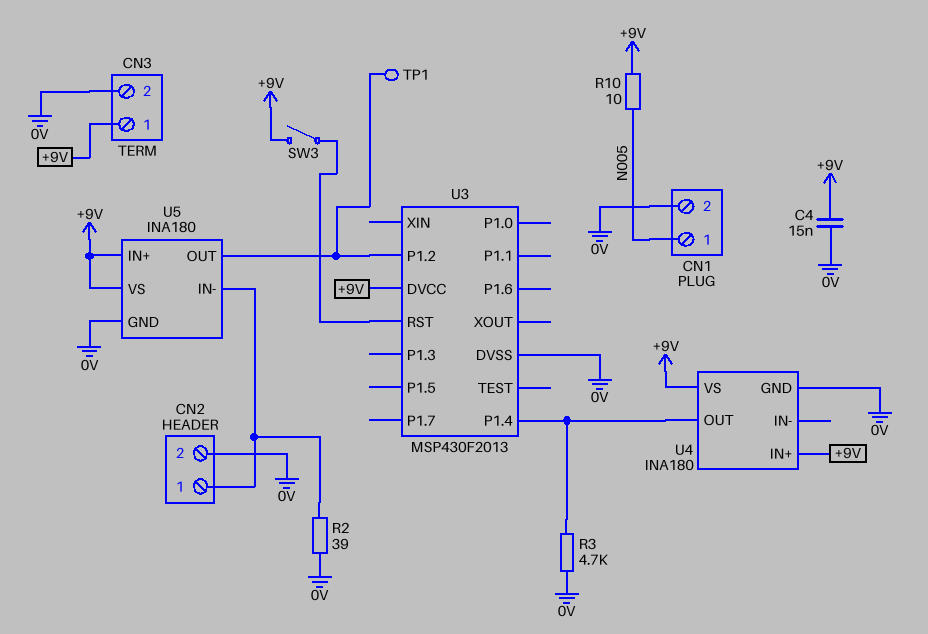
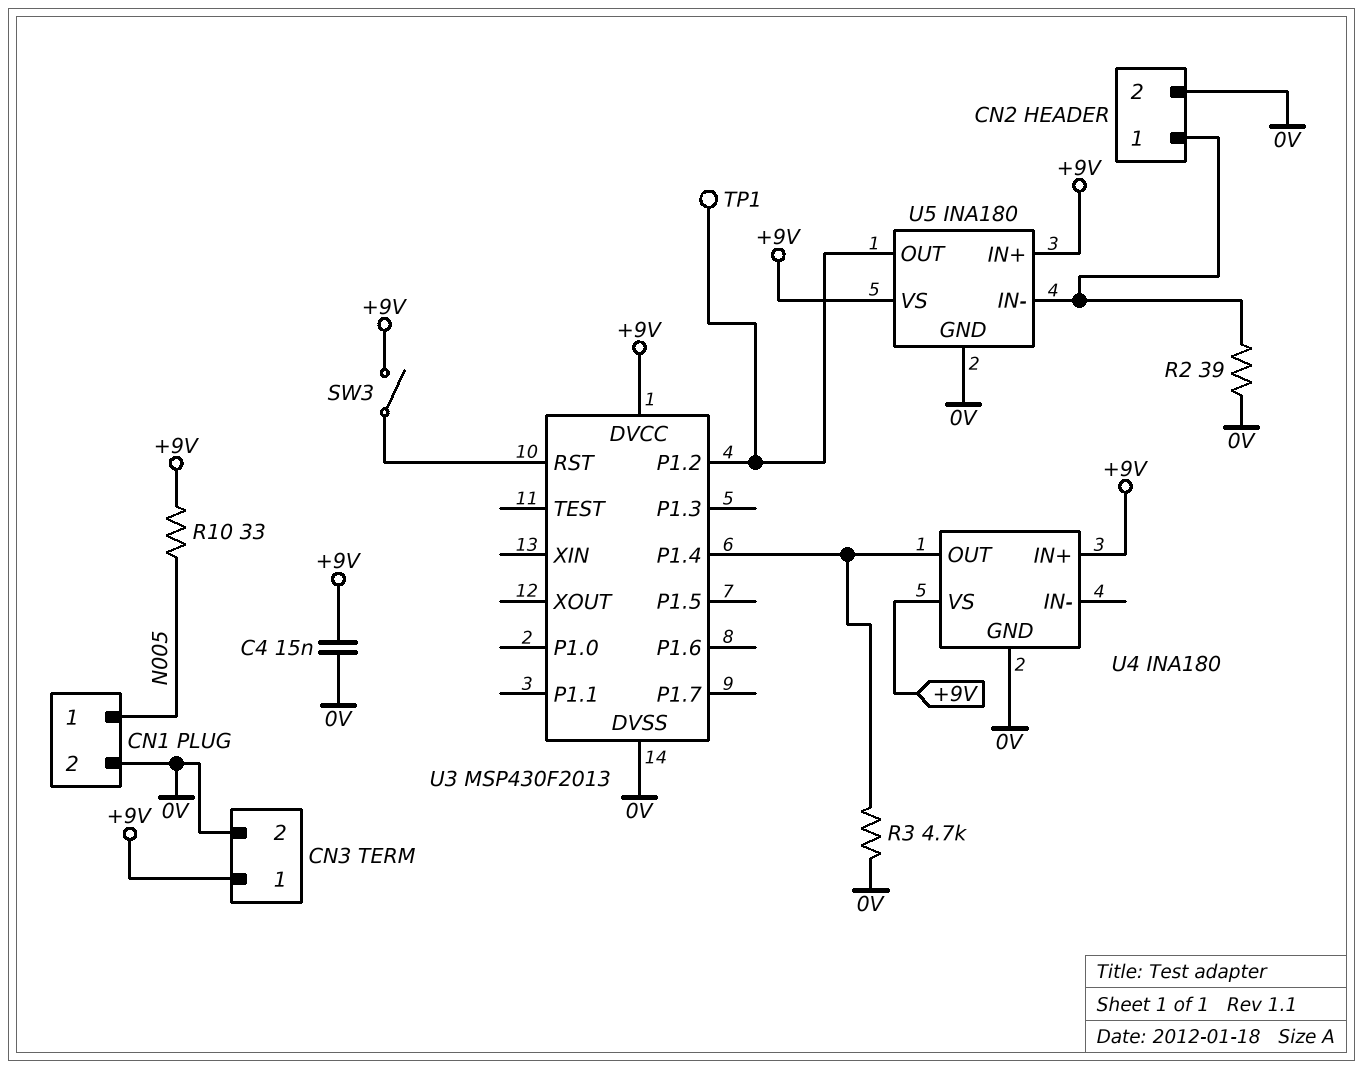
R10: 10 (+9V, N005) -> 33 (+9V, N005)

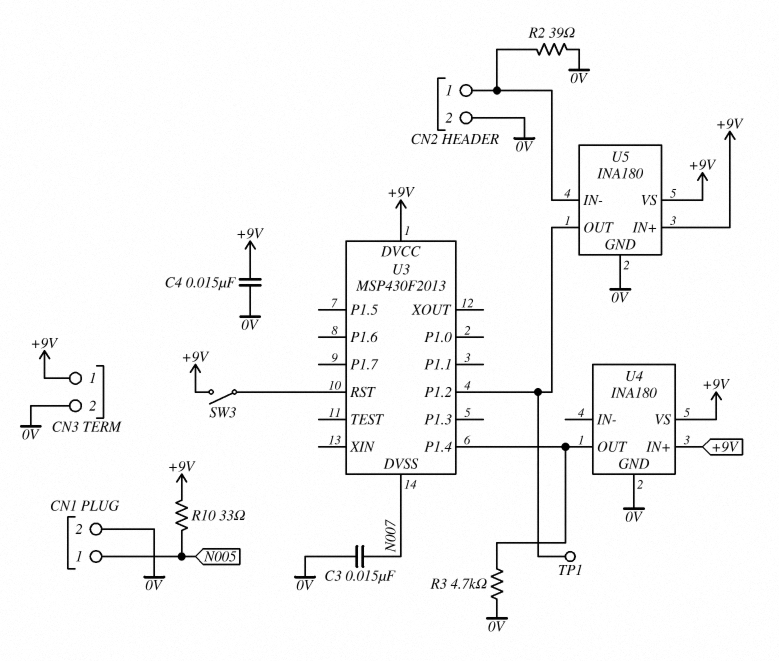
C3: none -> 15nF (0V, N007)
U3 pin DVSS: 0V -> N007

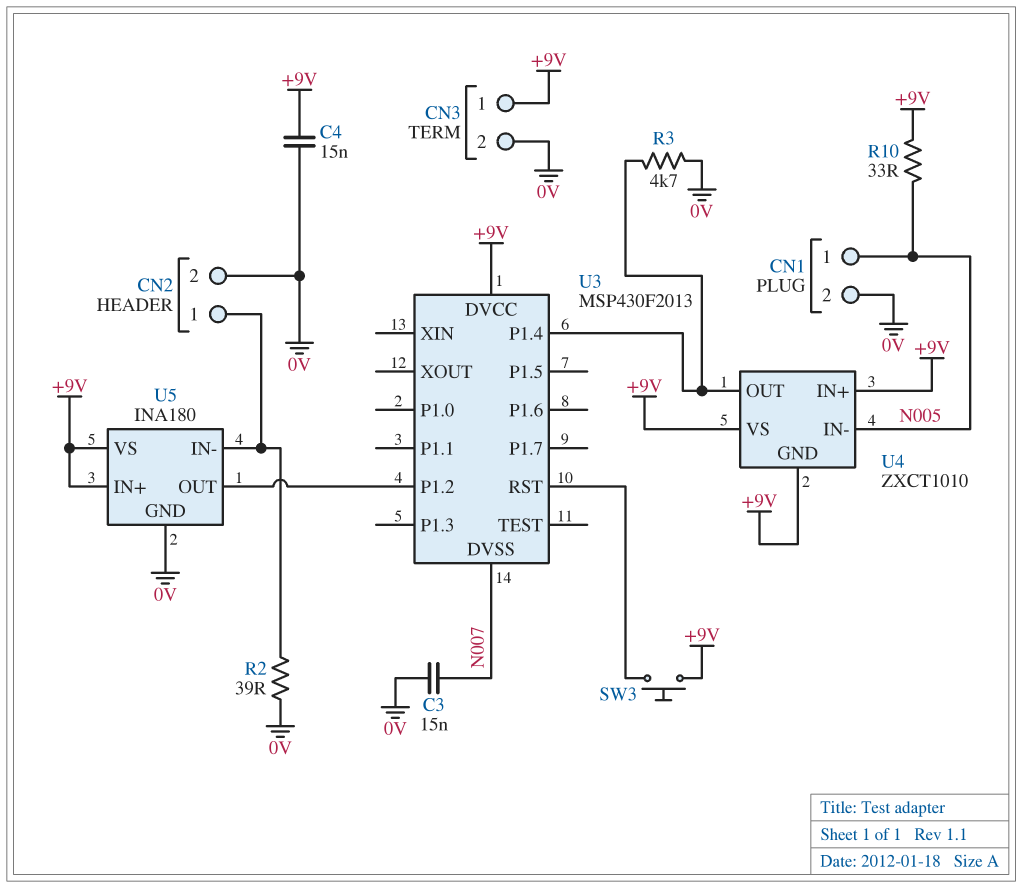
SW3: switch (+9V, U3/RST) -> button (+9V, U3/RST)
TP1: test point (U3/P1.2) -> none
U4: INA180 -> ZXCT1010
U4 pin GND: 0V -> +9V
U4 pin IN-: none -> N005

